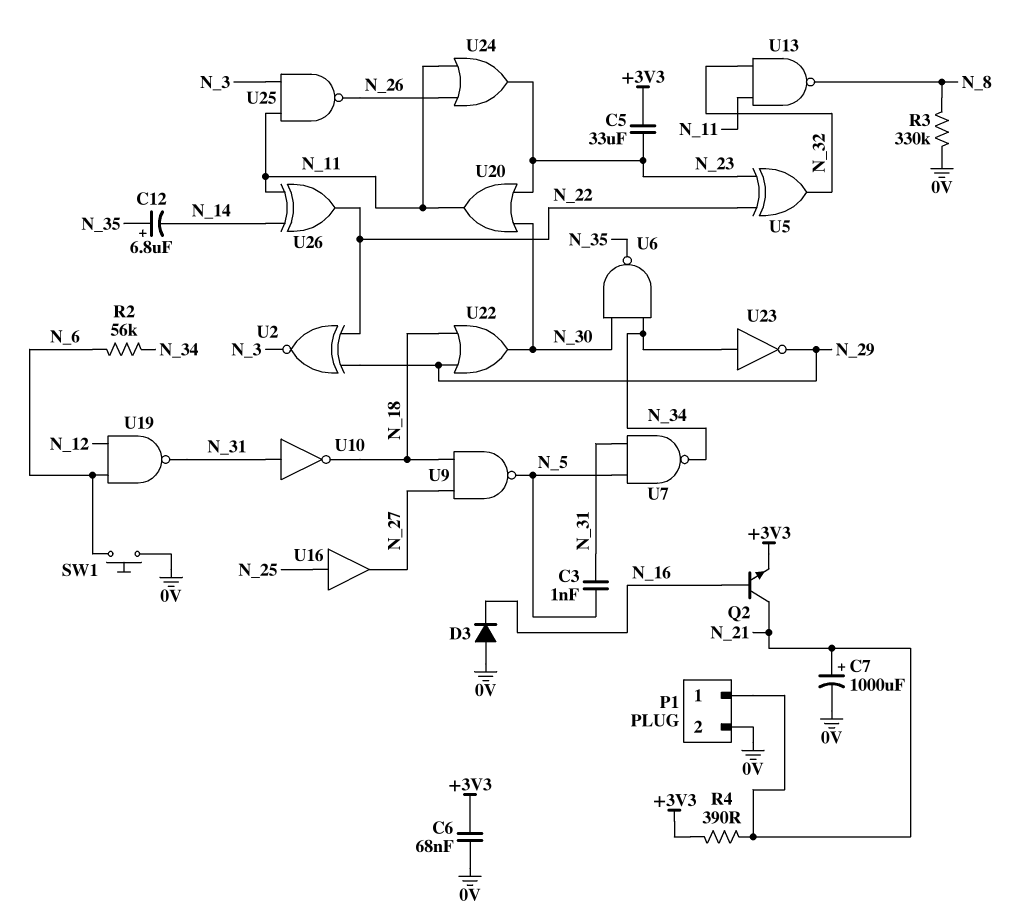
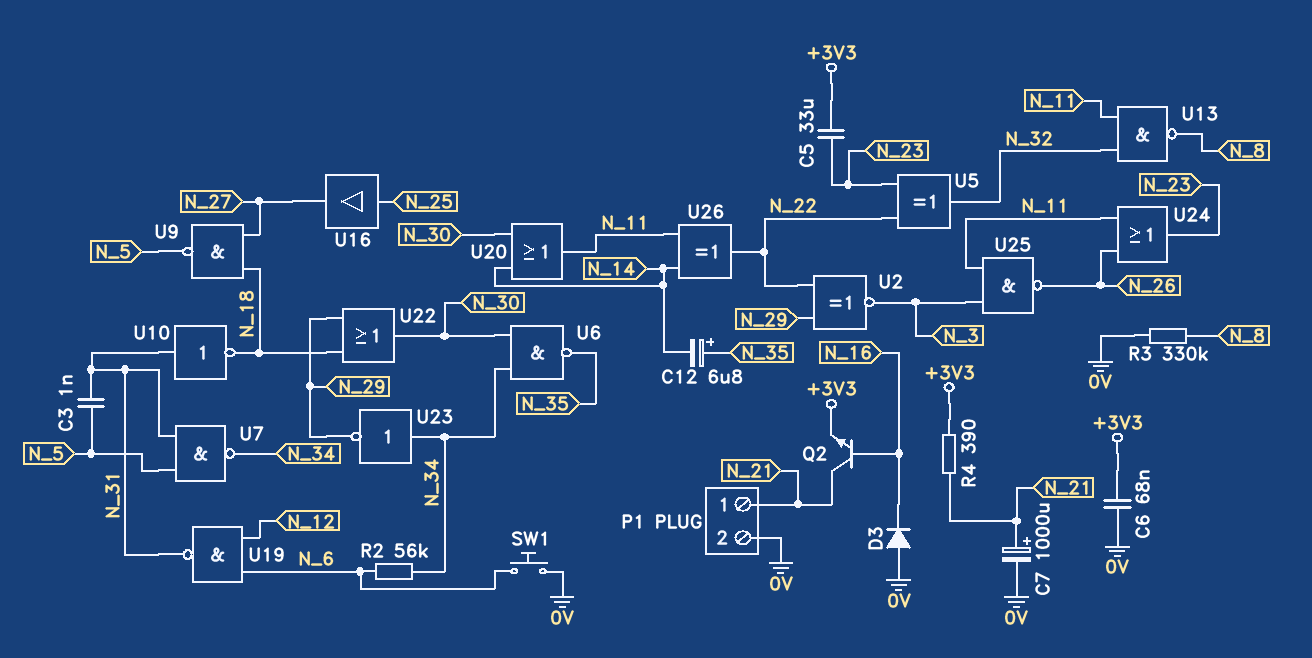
U20: OR (in N_23, in N_30, out N_11) -> OR (in N_14, in N_30, out N_11)

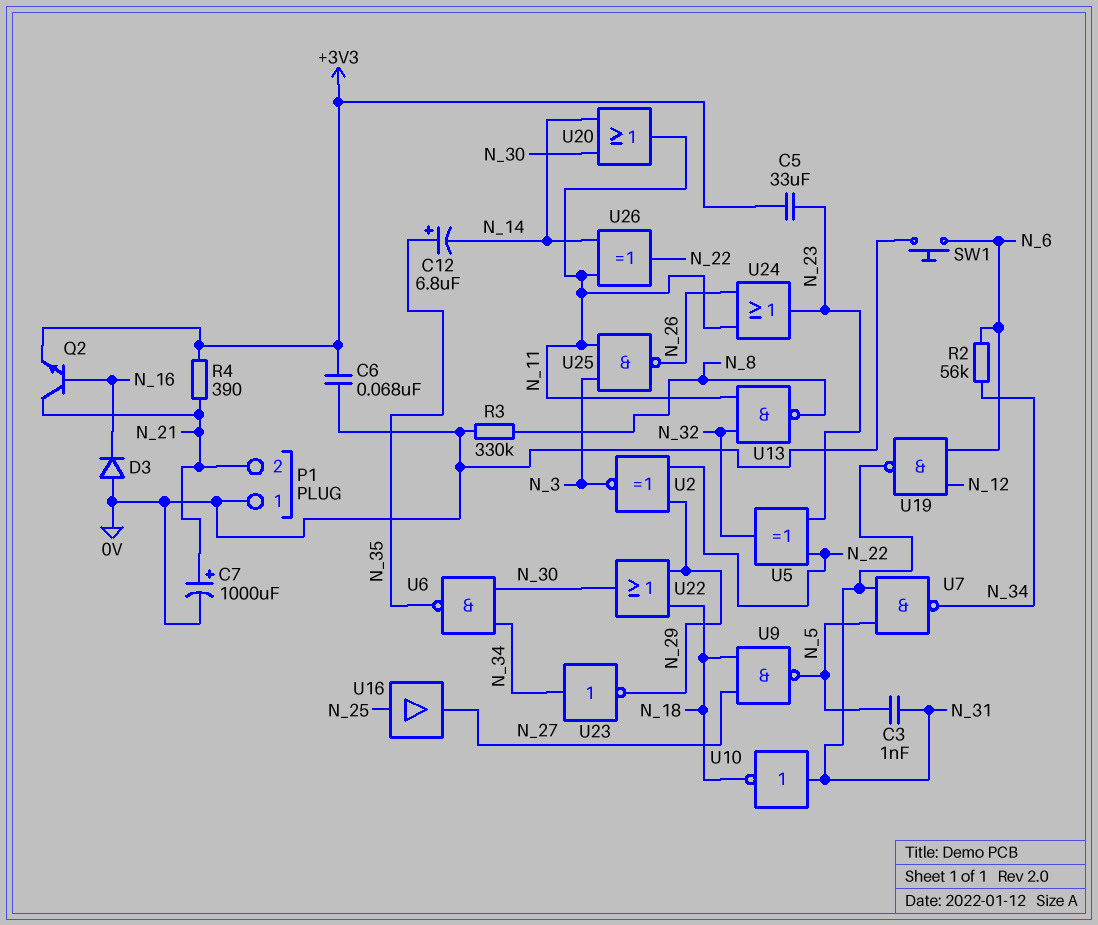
P1 pin 1: N_21 -> 0V
P1 pin 2: 0V -> N_21

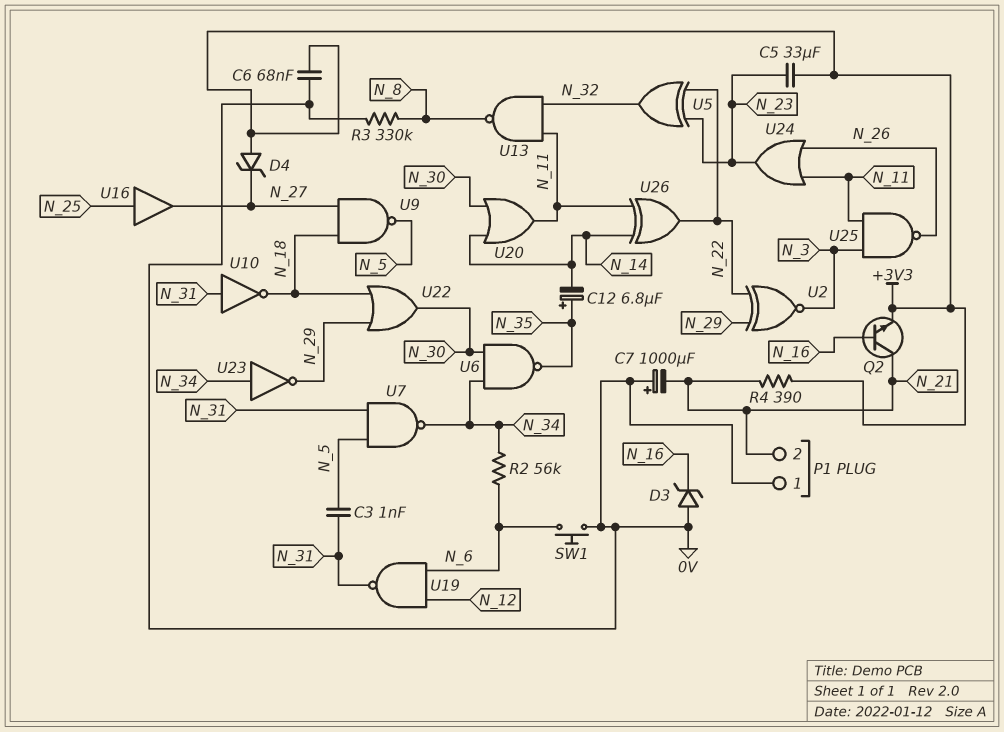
C7: 1000uF (plus N_21, minus 0V) -> 1000uF (plus 0V, minus N_21)
D3: diode (A 0V, K N_16) -> zener (A 0V, K N_16)
D4: none -> zener (A +3V3, K N_27)

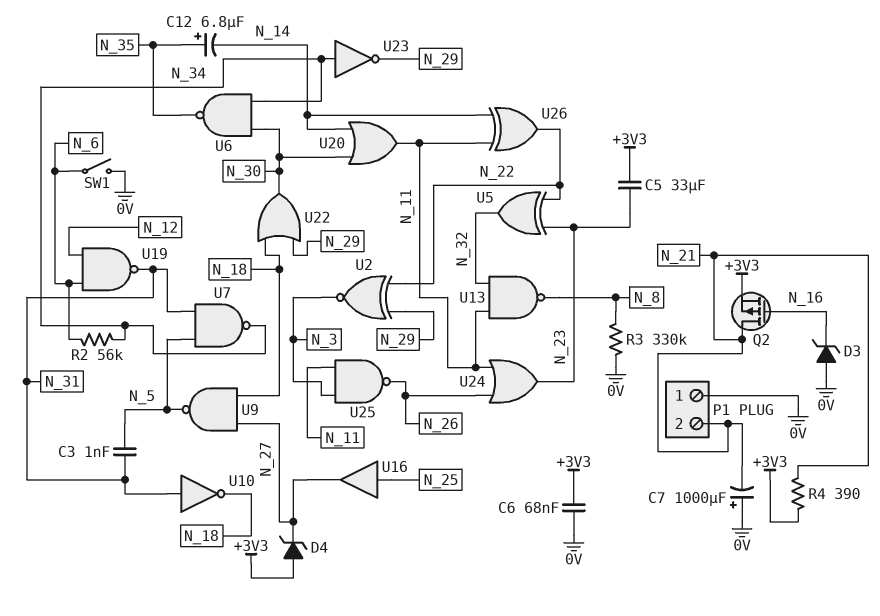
Q2: NPN (B N_16, C N_21, E +3V3) -> PMOS (G N_16, D N_21, S +3V3)
SW1: button (0V, N_6) -> switch (0V, N_6)

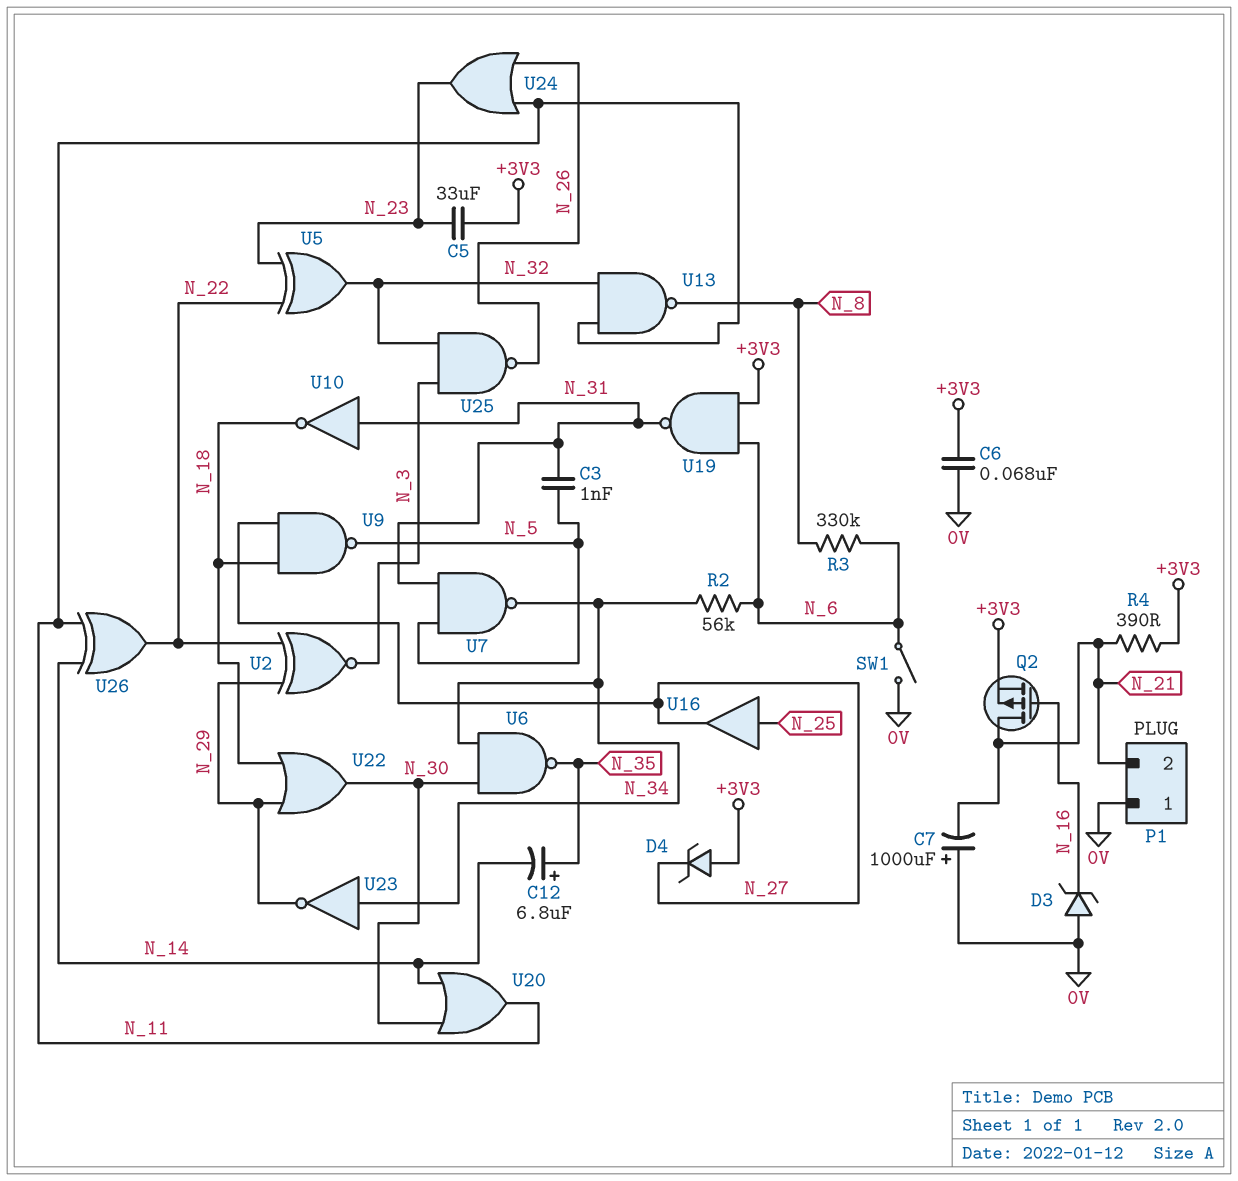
R3: 330k (0V, N_8) -> 330k (N_6, N_8)
U19: NAND (in N_6, in N_12, out N_31) -> NAND (in +3V3, in N_6, out N_31)
U25: NAND (in N_3, in N_11, out N_26) -> NAND (in N_3, in N_32, out N_26)

